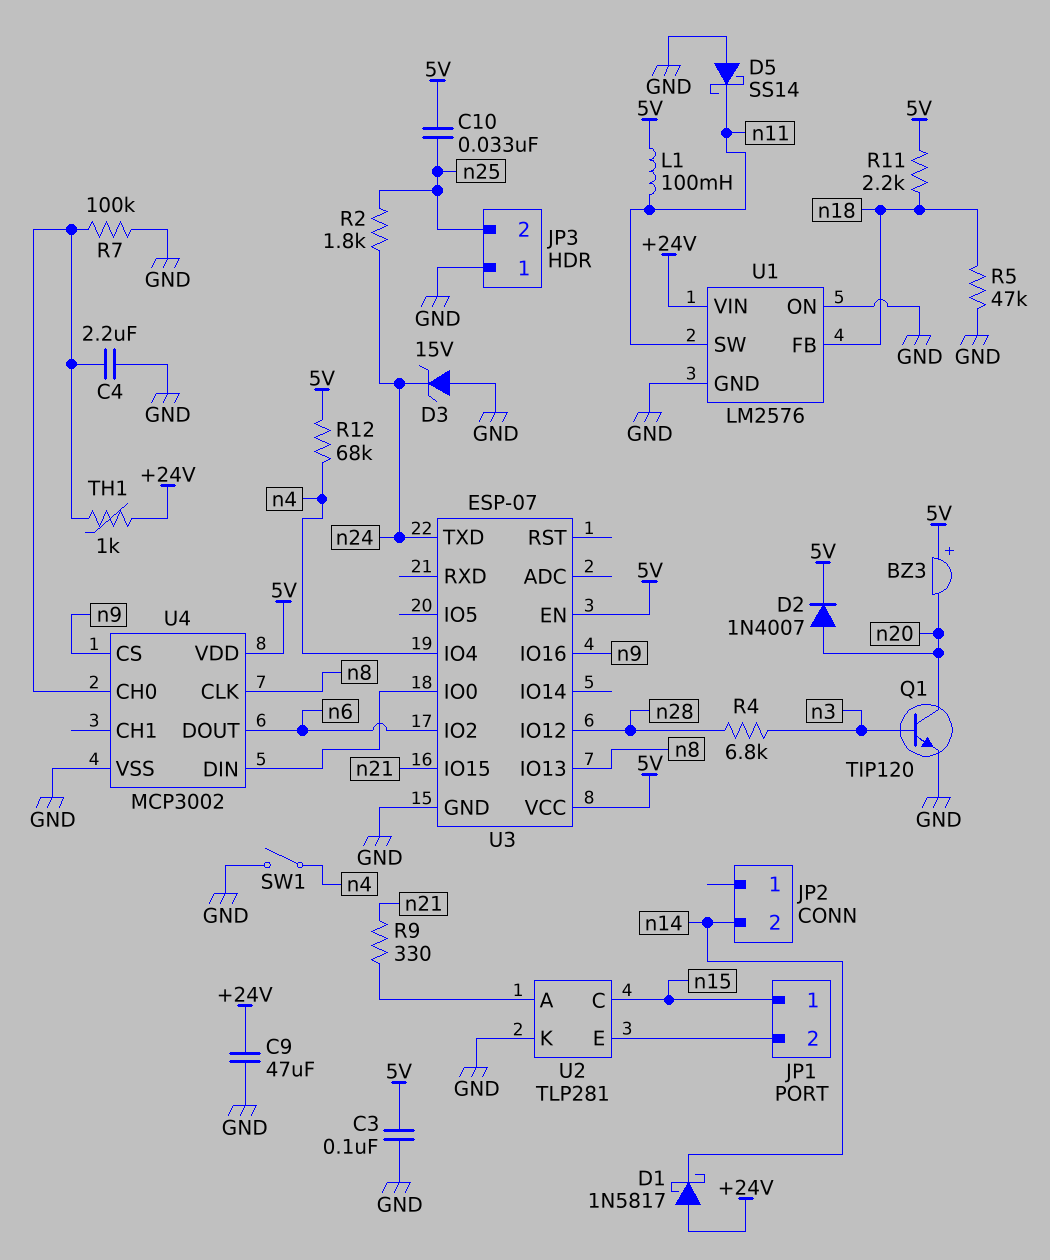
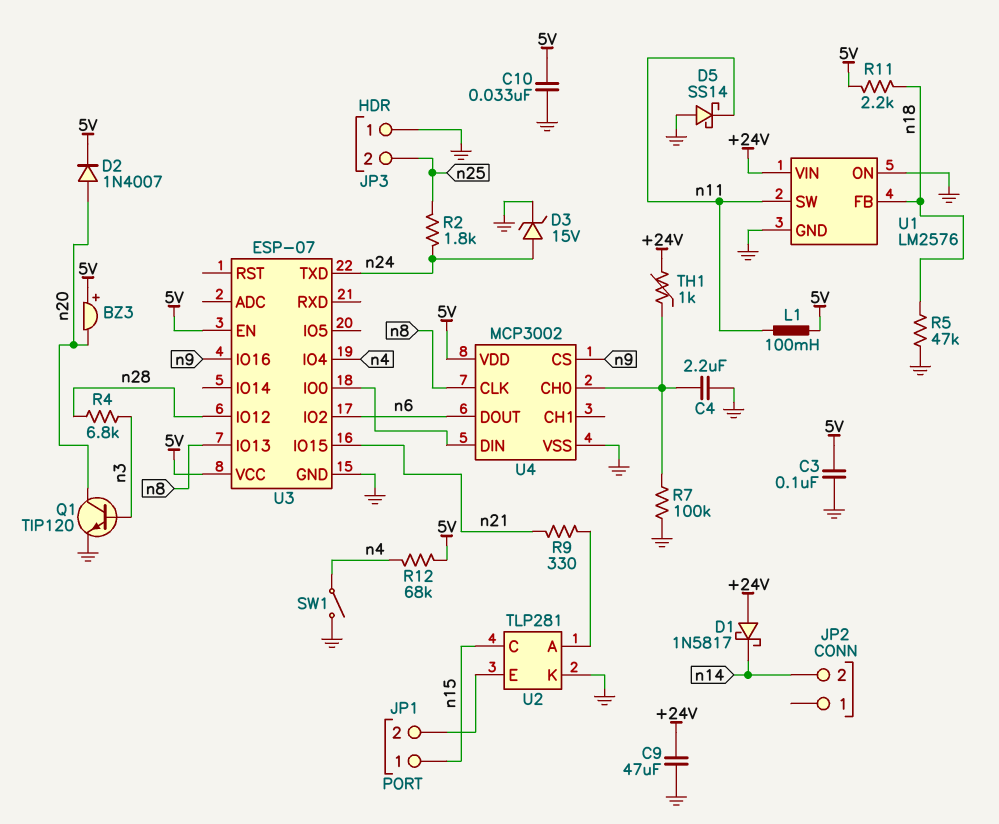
C10: 33nF (5V, n25) -> 33nF (5V, GND)
D3: zener 15V (A GND, K n24) -> zener 15V (A n24, K GND)

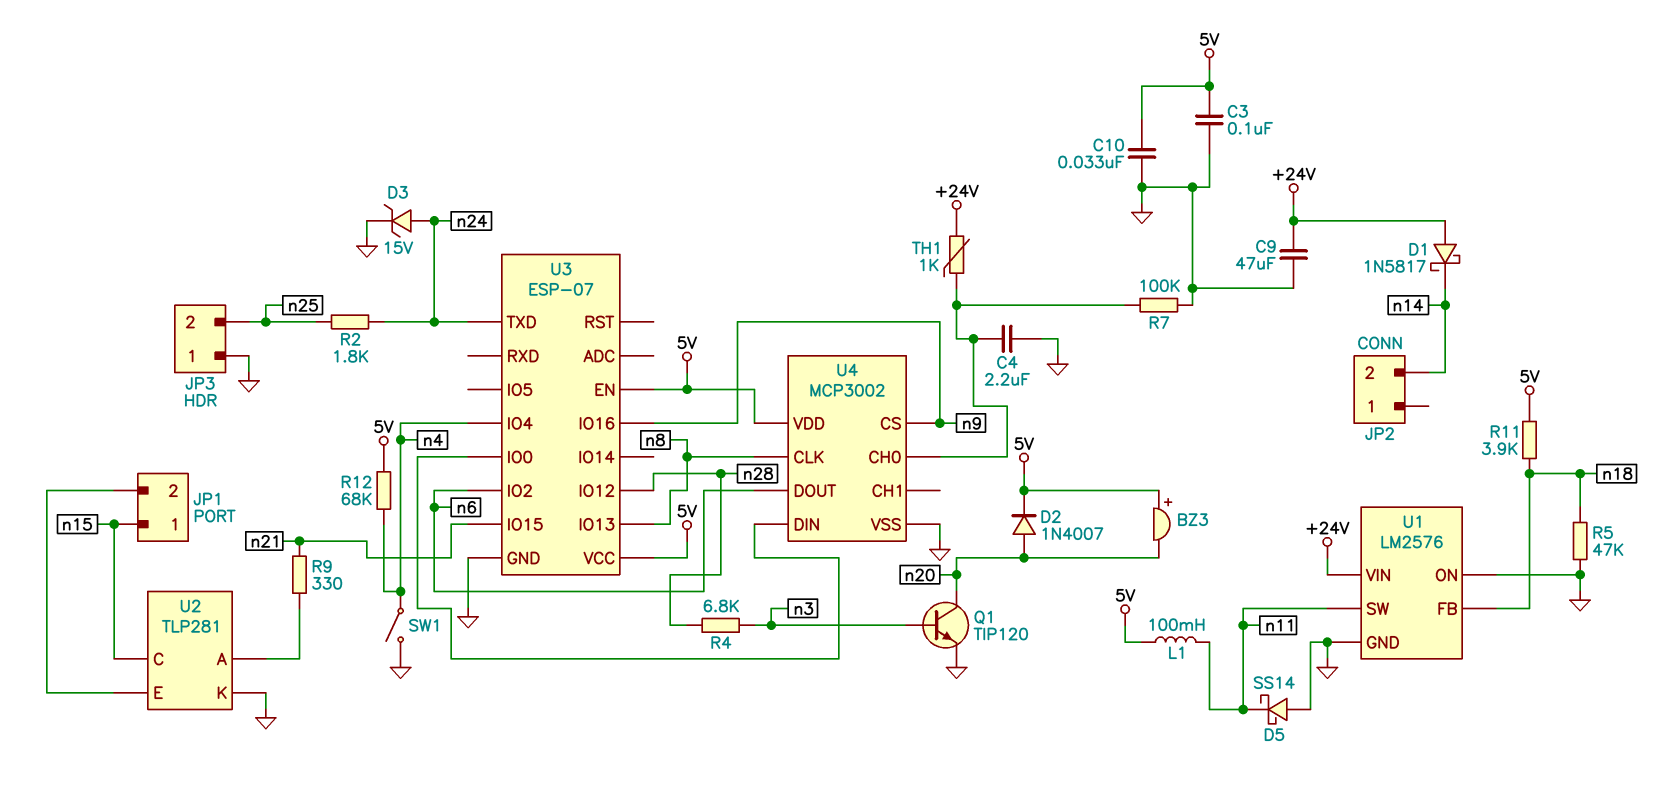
R11: 2.2k (5V, n18) -> 3.9k (5V, n18)

